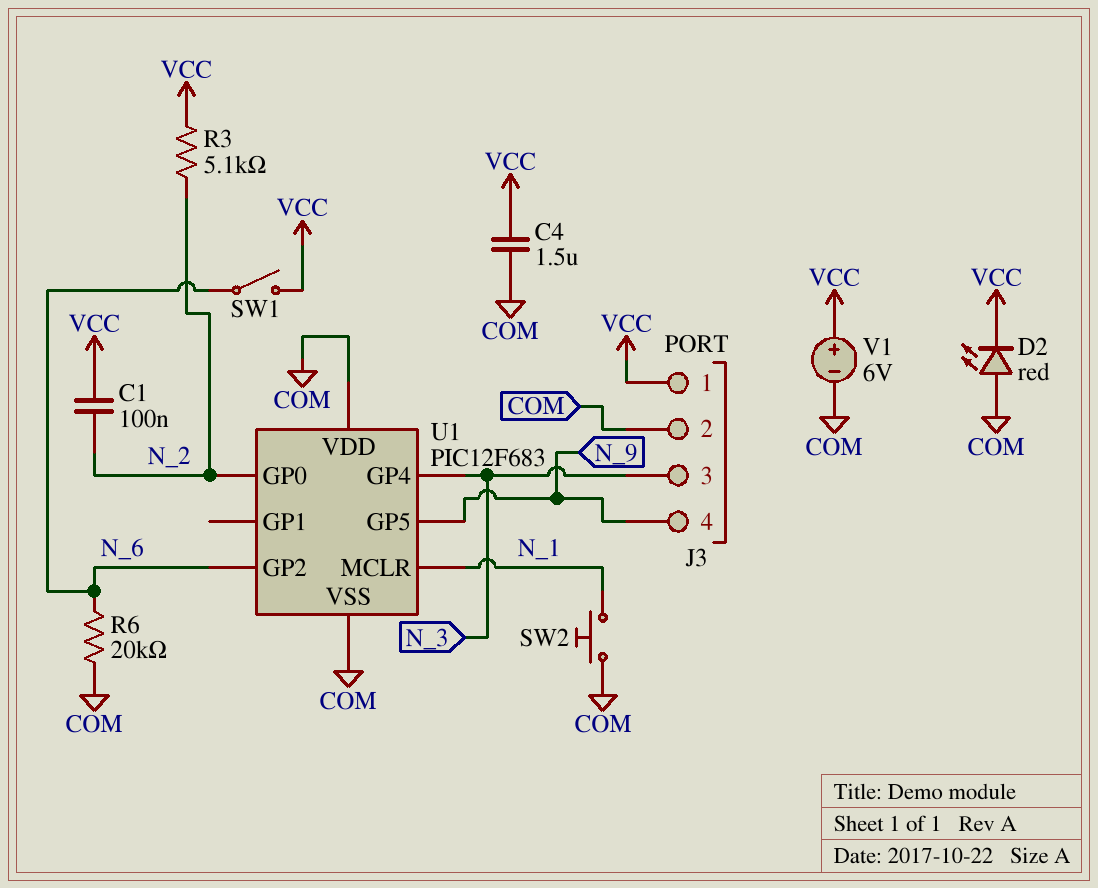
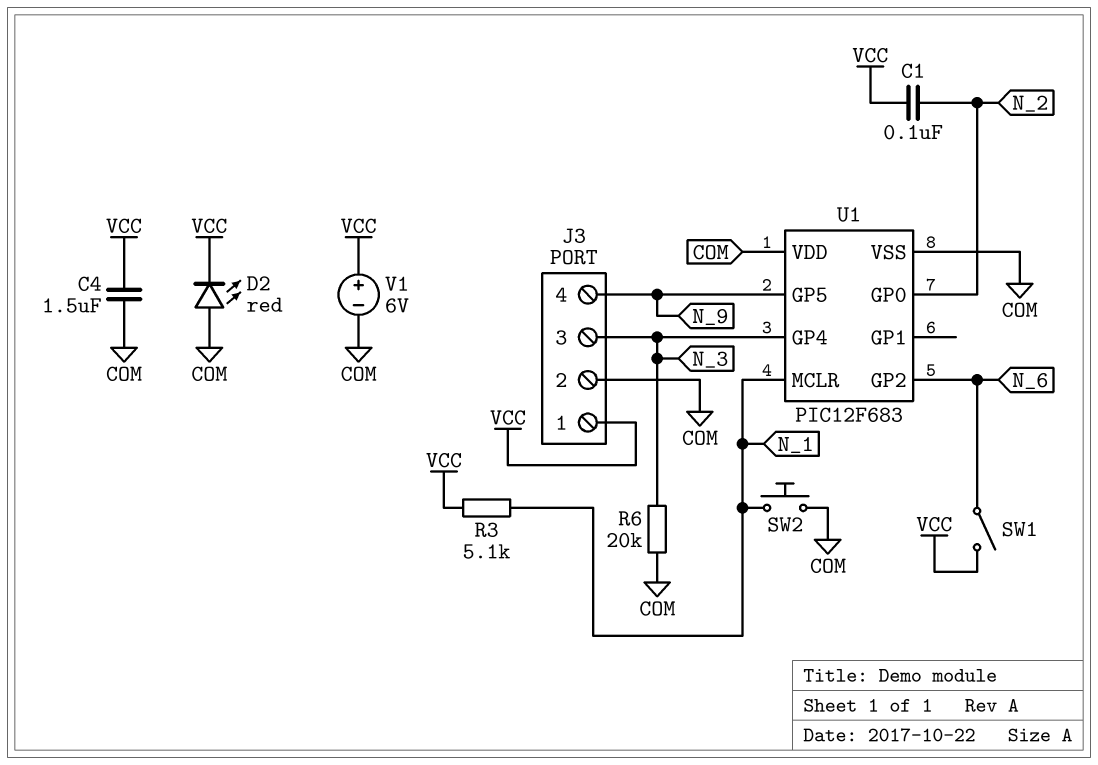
R3: 5.1k (N_2, VCC) -> 5.1k (N_1, VCC)
R6: 20k (COM, N_6) -> 20k (COM, N_3)

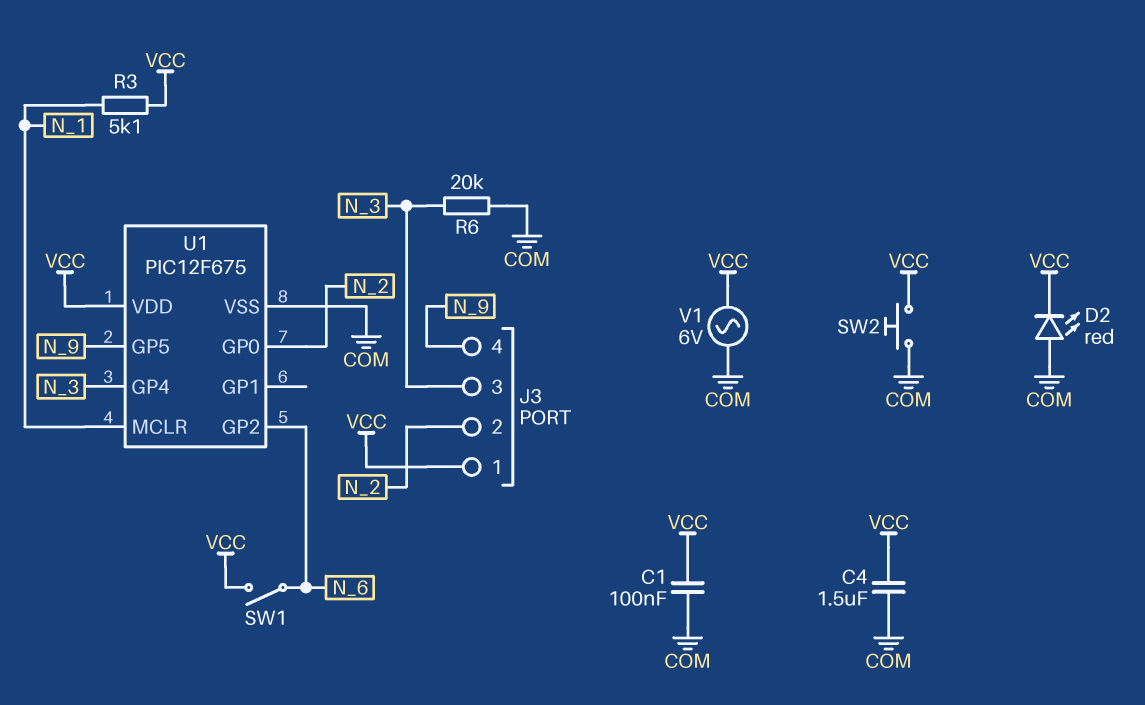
C1: 100nF (N_2, VCC) -> 100nF (COM, VCC)
J3 pin 2: COM -> N_2
SW2: button (COM, N_1) -> button (COM, VCC)
U1: PIC12F683 -> PIC12F675
U1 pin VDD: COM -> VCC
V1: 6V (plus VCC, minus COM) -> AC 6V (COM, VCC)

